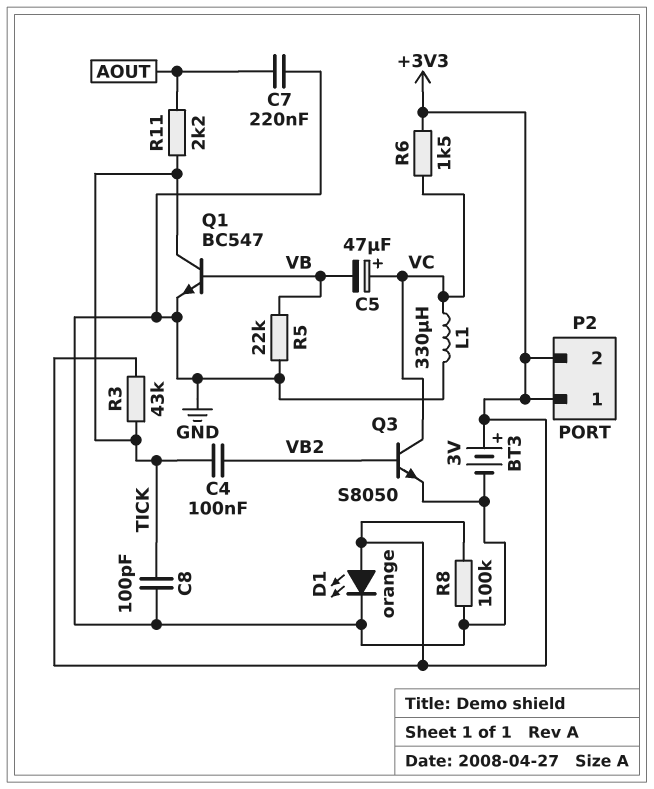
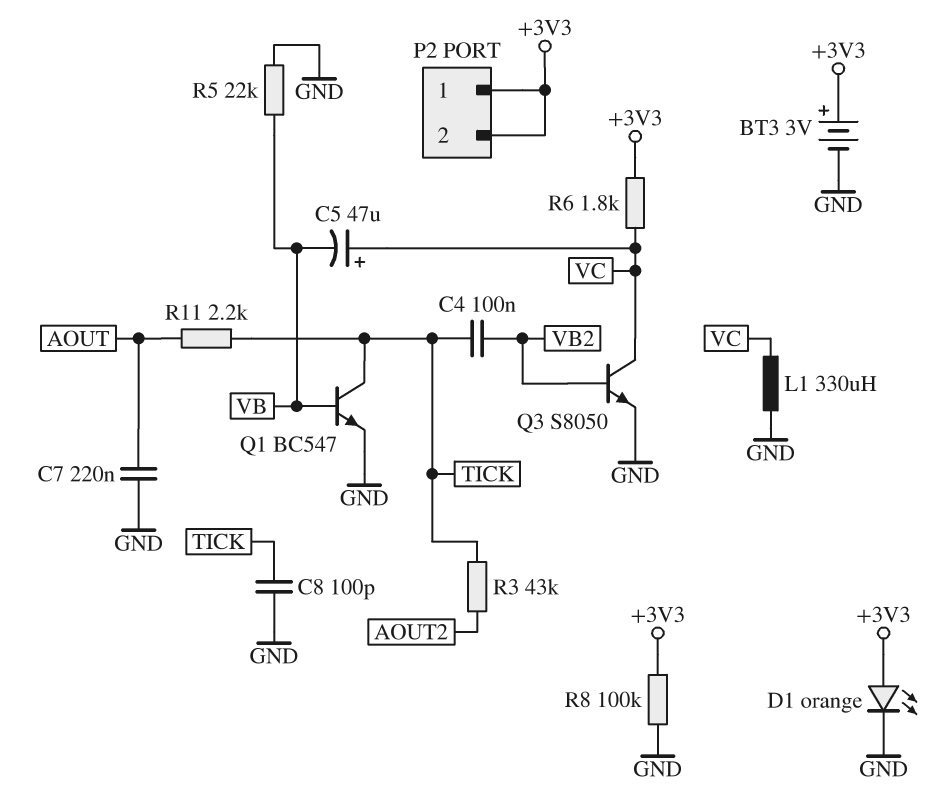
R3: 43k (+3V3, TICK) -> 43k (AOUT2, TICK)
R6: 1.5k (+3V3, VC) -> 1.8k (+3V3, VC)

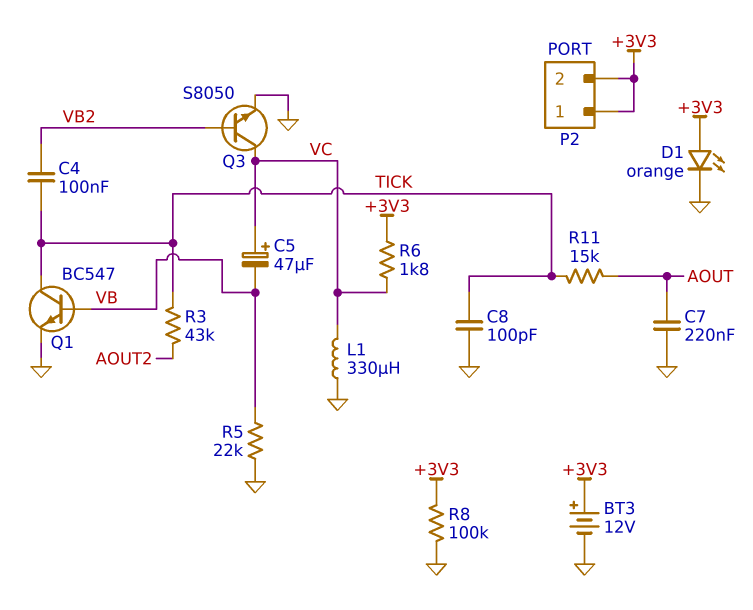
BT3: 3V (plus +3V3, minus GND) -> 12V (plus +3V3, minus GND)
R11: 2.2k (AOUT, TICK) -> 15k (AOUT, TICK)

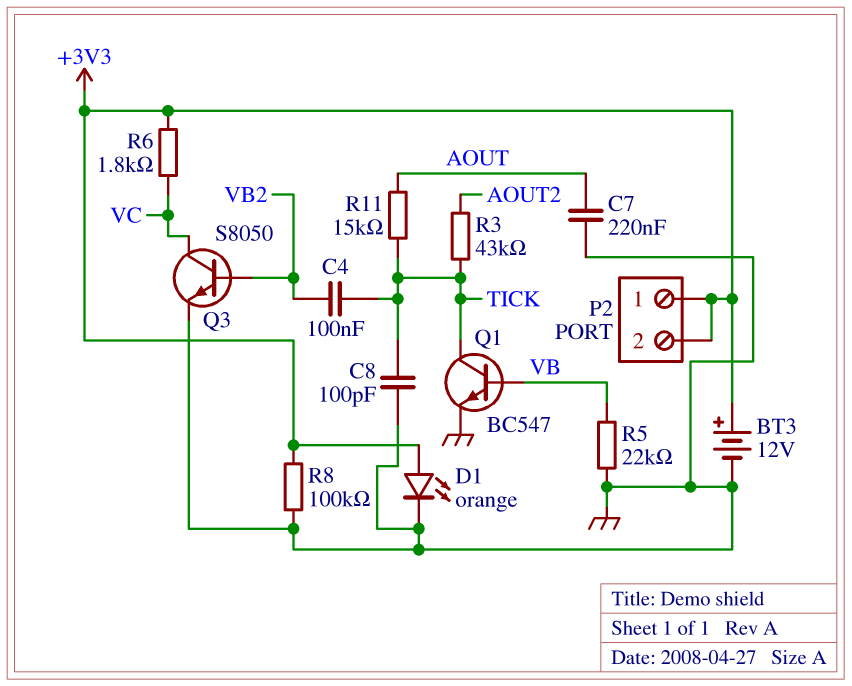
C5: 47uF (plus VC, minus VB) -> none
L1: 330uH (GND, VC) -> none

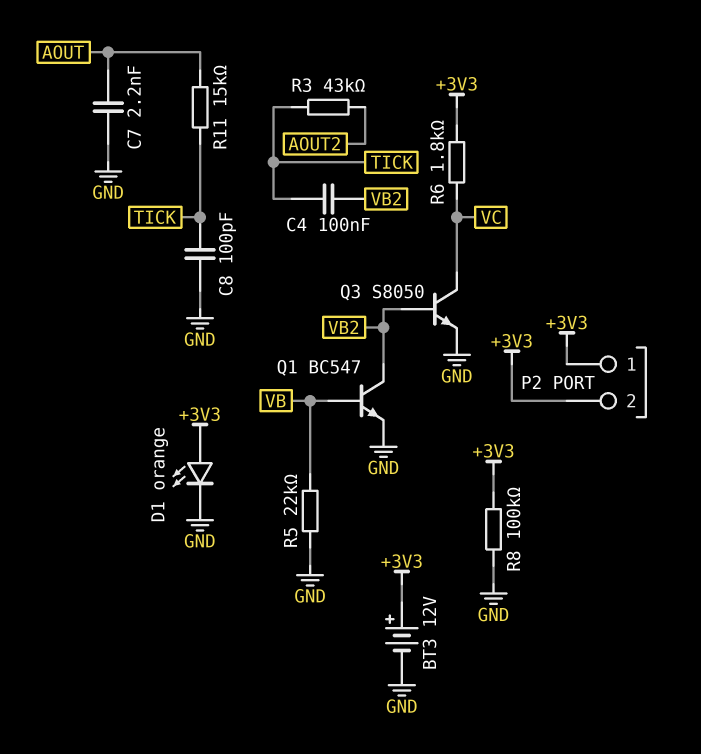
C7: 220nF (AOUT, GND) -> 2.2nF (AOUT, GND)
Q1: NPN BC547 (B VB, C TICK, E GND) -> NPN BC547 (B VB, C VB2, E GND)

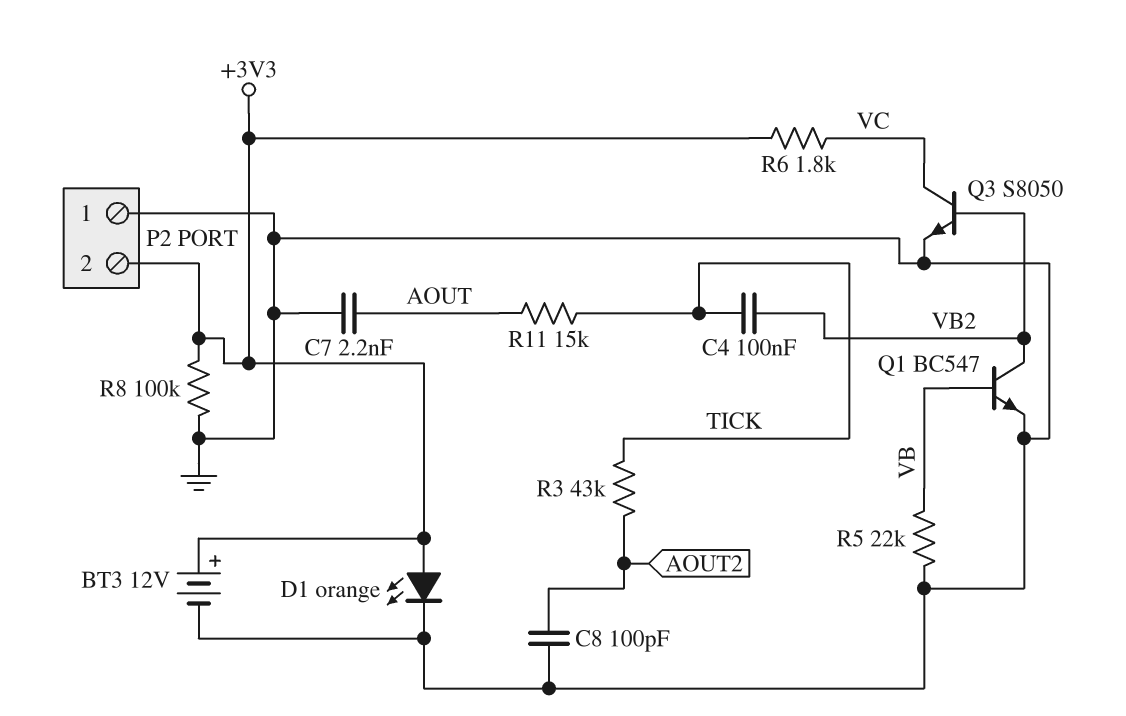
C8: 100pF (GND, TICK) -> 100pF (AOUT2, GND)
P2 pin 1: +3V3 -> GND

